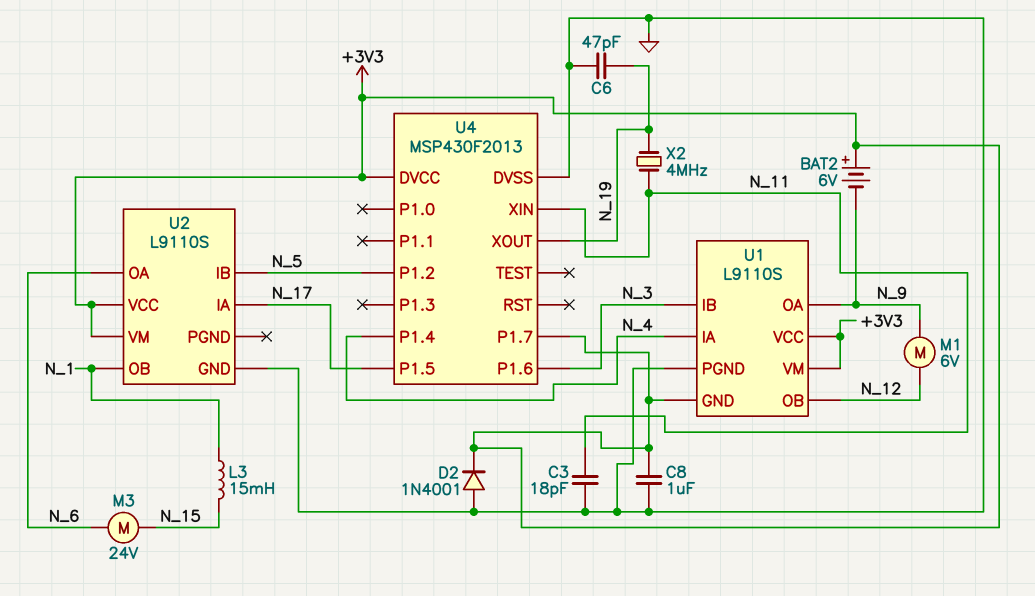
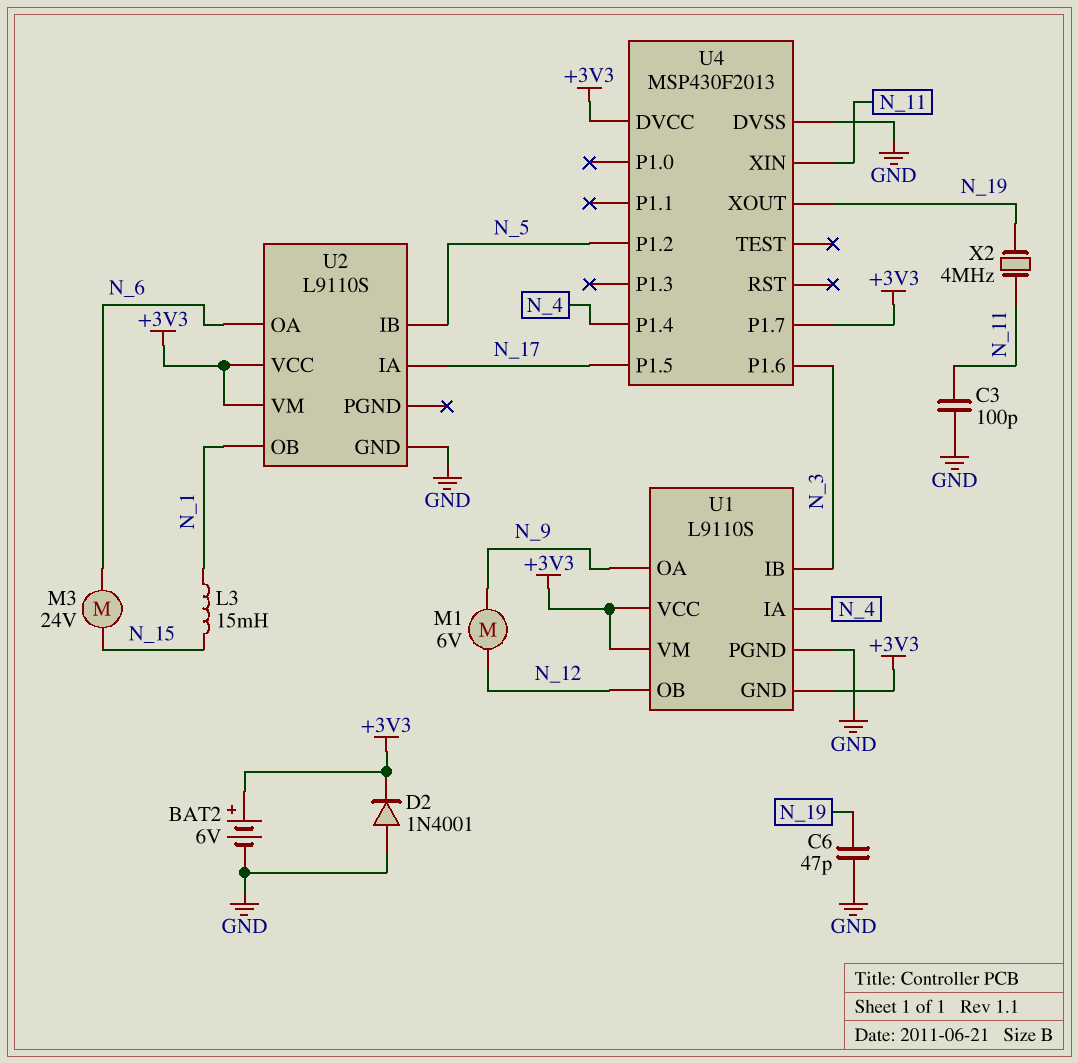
BAT2: 6V (plus +3V3, minus N_9) -> 6V (plus +3V3, minus GND)
C3: 18pF (GND, N_11) -> 100pF (GND, N_11)
C8: 1uF (+3V3, GND) -> none

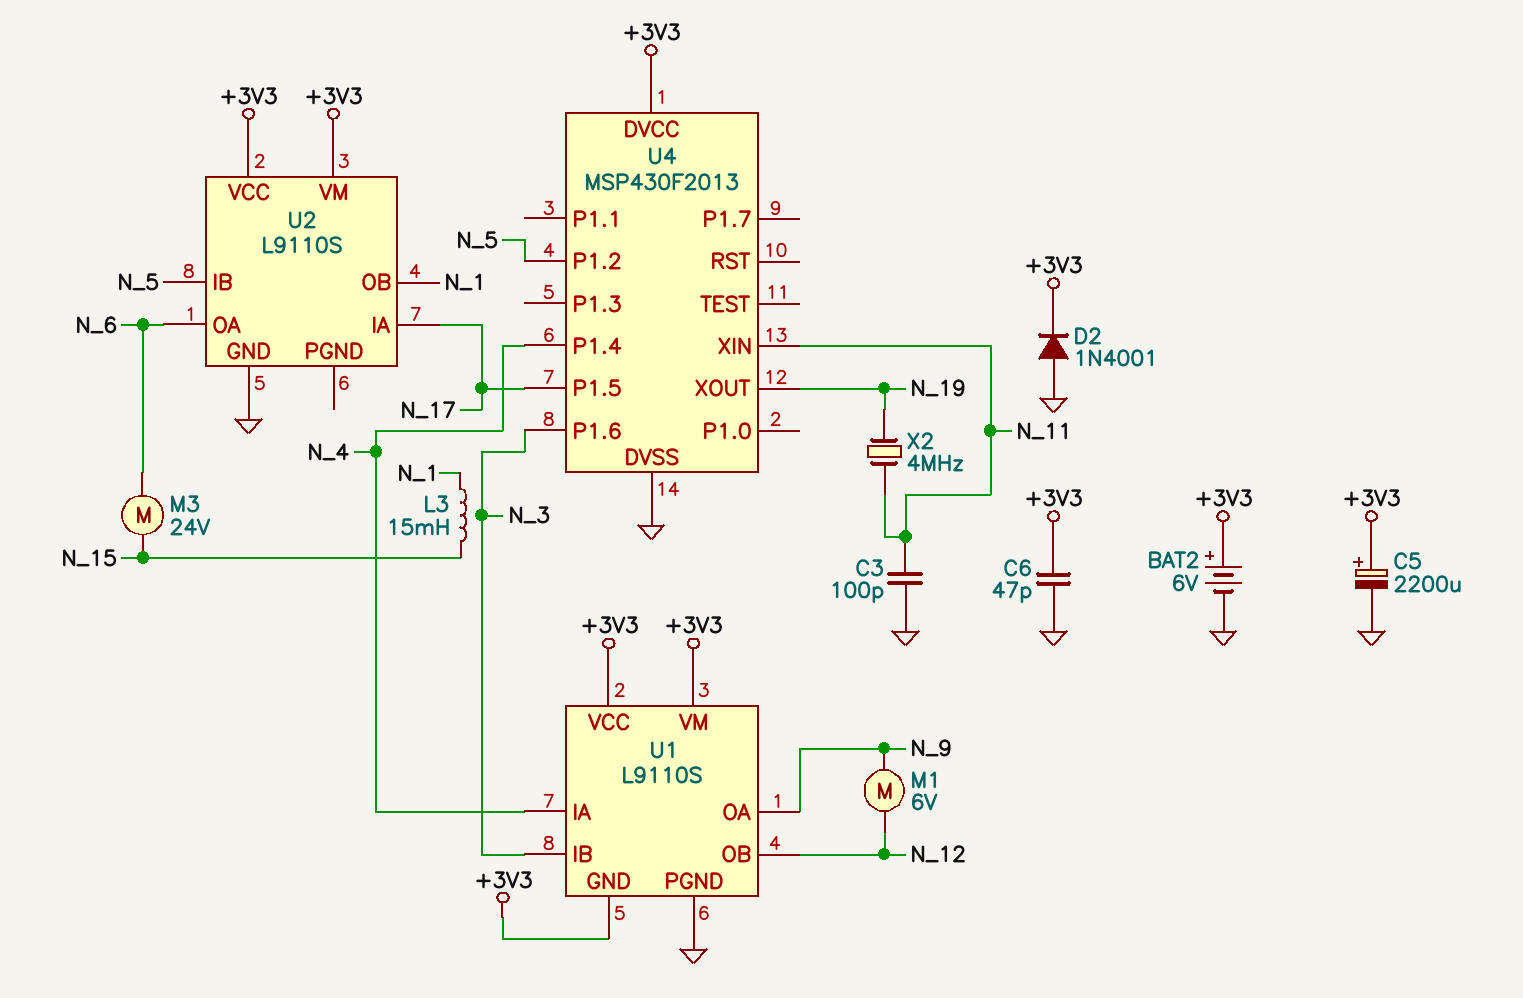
C5: none -> 2200uF (plus +3V3, minus GND)
C6: 47pF (GND, N_19) -> 47pF (+3V3, GND)
U4 pin P1.7: +3V3 -> none

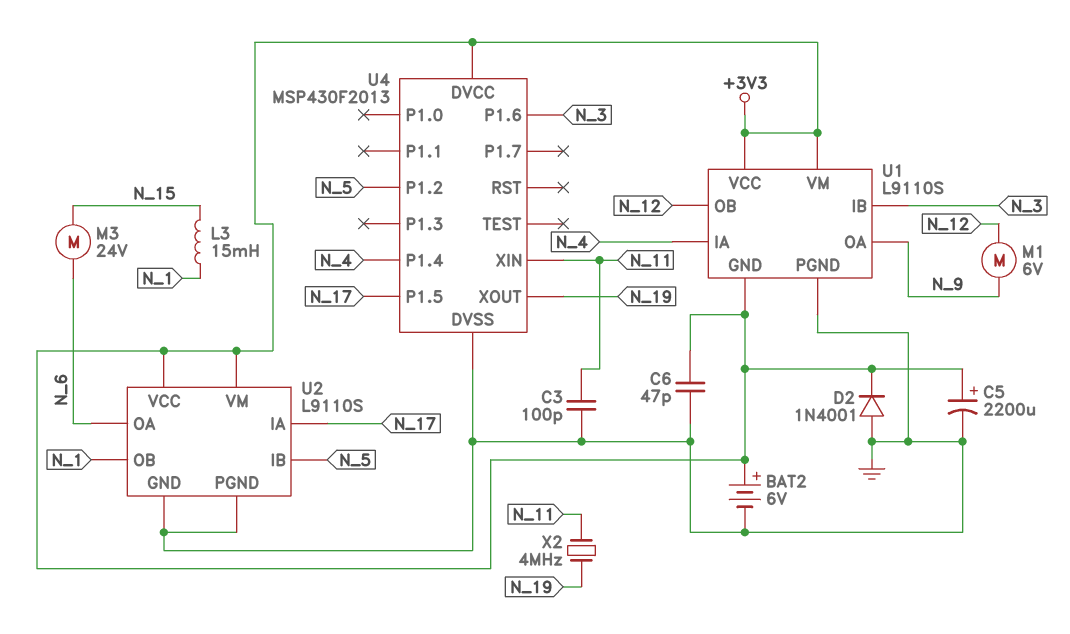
U2 pin PGND: none -> GND

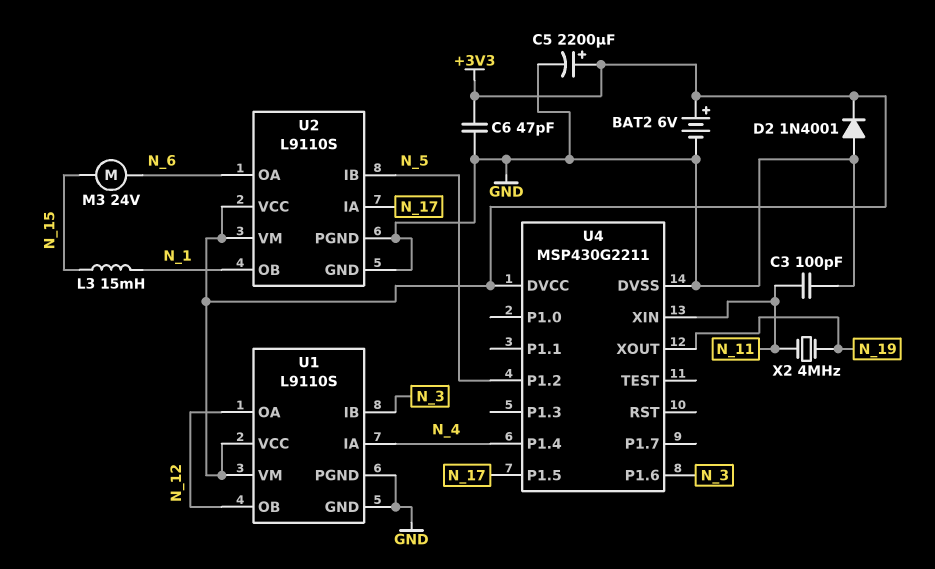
M1: motor 6V (N_9, N_12) -> none
U1 pin GND: +3V3 -> GND
U1 pin OA: N_9 -> N_12
U4: MSP430F2013 -> MSP430G2211

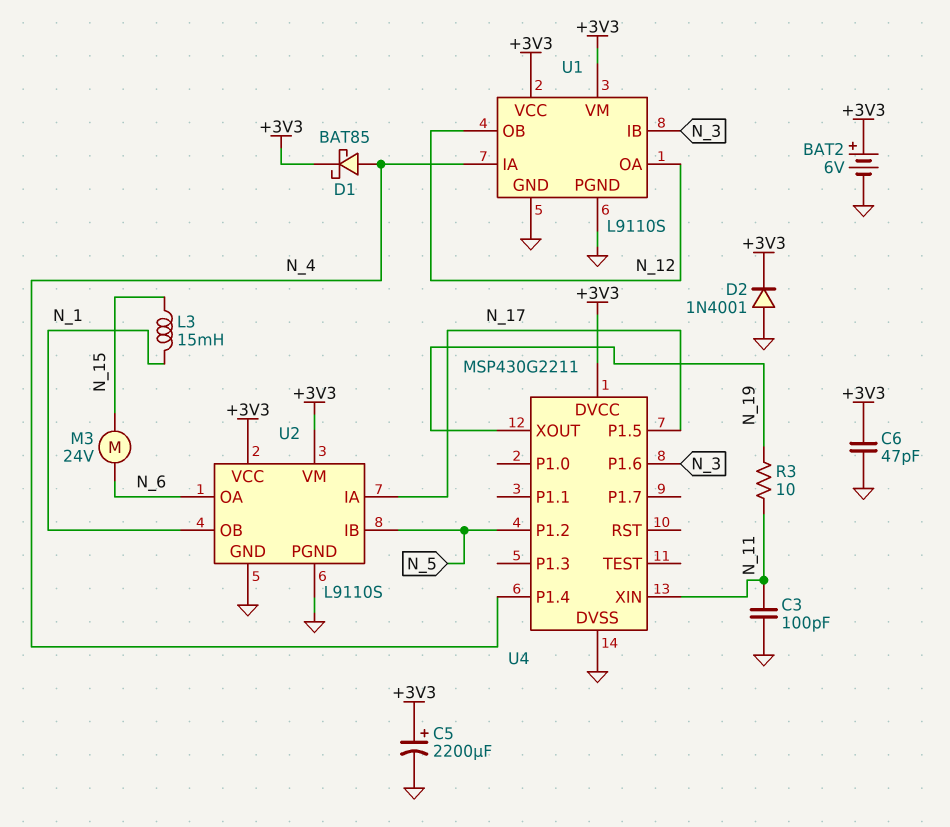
D1: none -> schottky BAT85 (A N_4, K +3V3)
R3: none -> 10 (N_11, N_19)
X2: 4MHz (N_11, N_19) -> none

